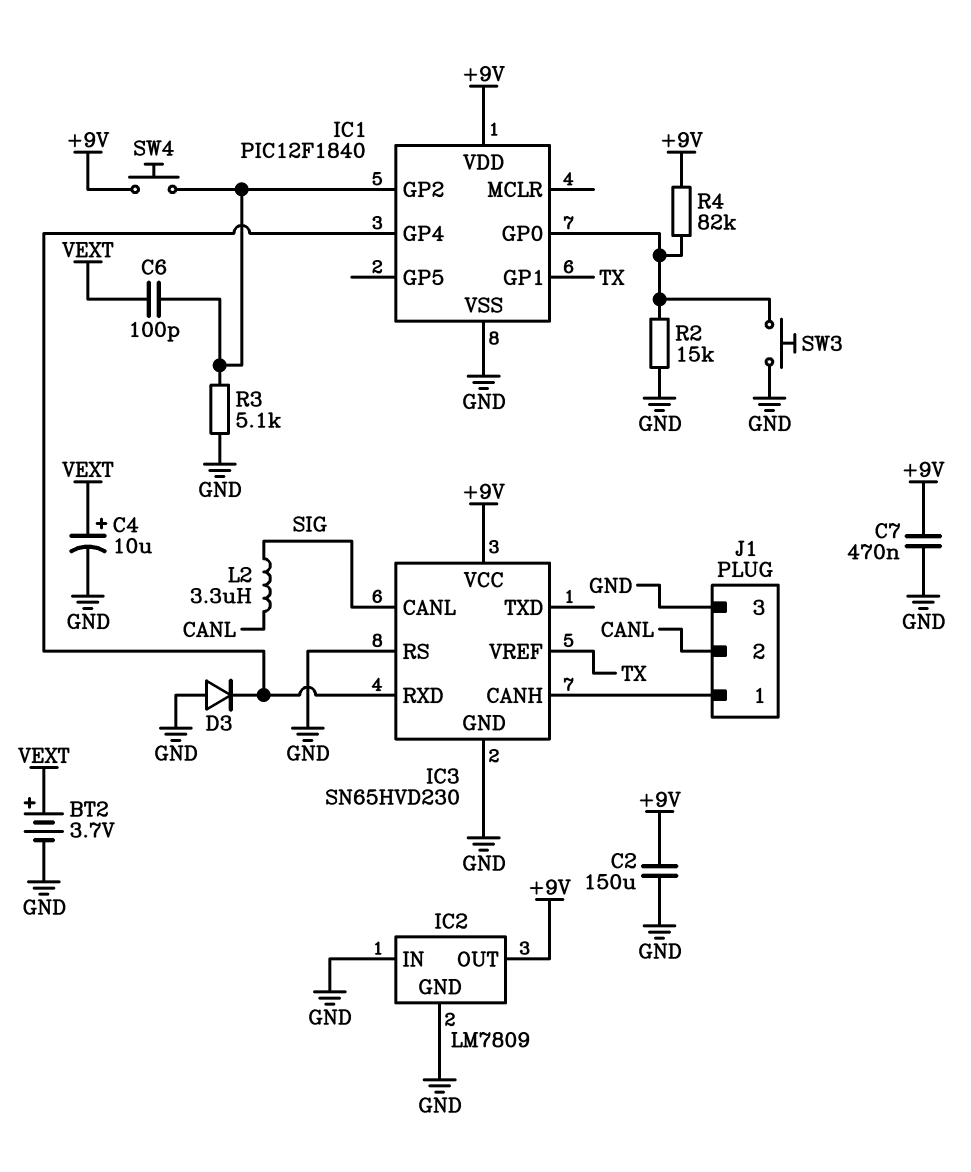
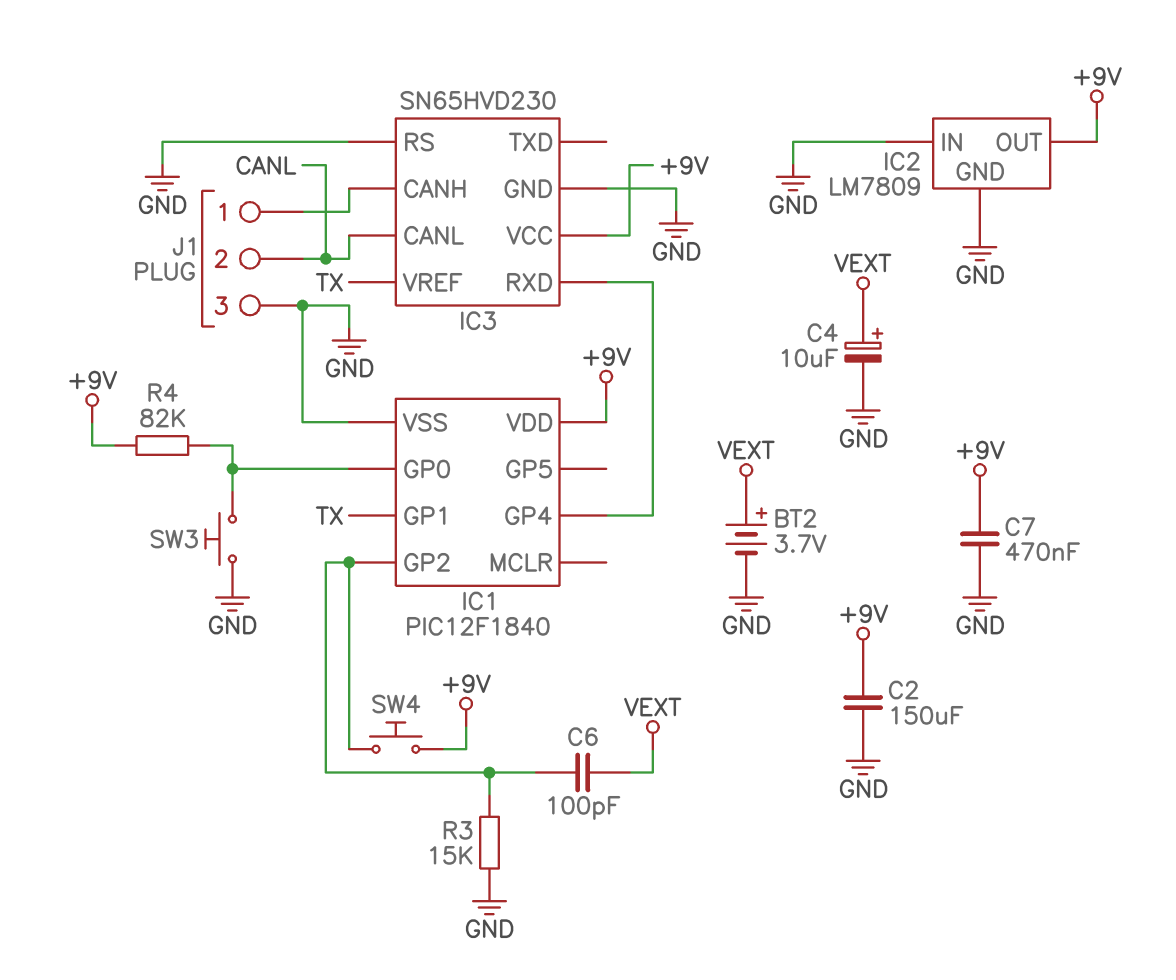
D3: diode (A GND, K IC1/GP4) -> none
IC3 pin CANL: SIG -> CANL
L2: 3.3uH (CANL, SIG) -> none
R2: 15k (GND, IC1/GP0) -> none
R3: 5.1k (GND, IC1/GP2) -> 15k (GND, IC1/GP2)

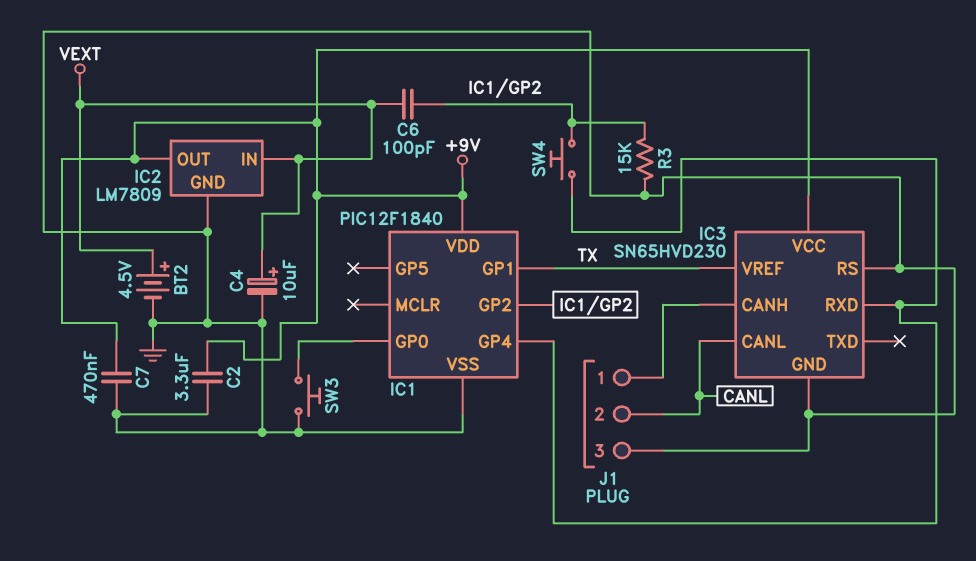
BT2: 3.7V (plus VEXT, minus GND) -> 4.5V (plus VEXT, minus GND)
C2: 150uF (+9V, GND) -> 3.3uF (+9V, GND)
IC2 pin IN: GND -> VEXT
R4: 82k (+9V, IC1/GP0) -> none
SW4: button (+9V, IC1/GP2) -> button (IC1/GP2, IC1/GP4)

